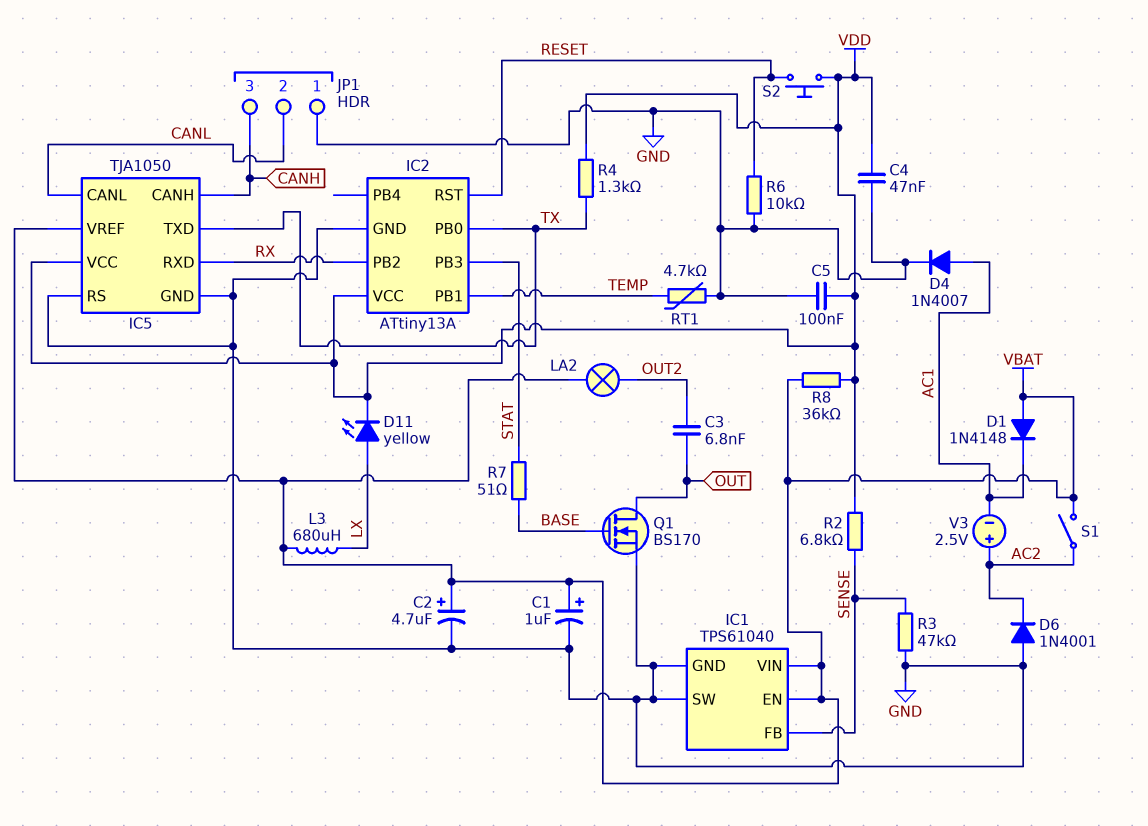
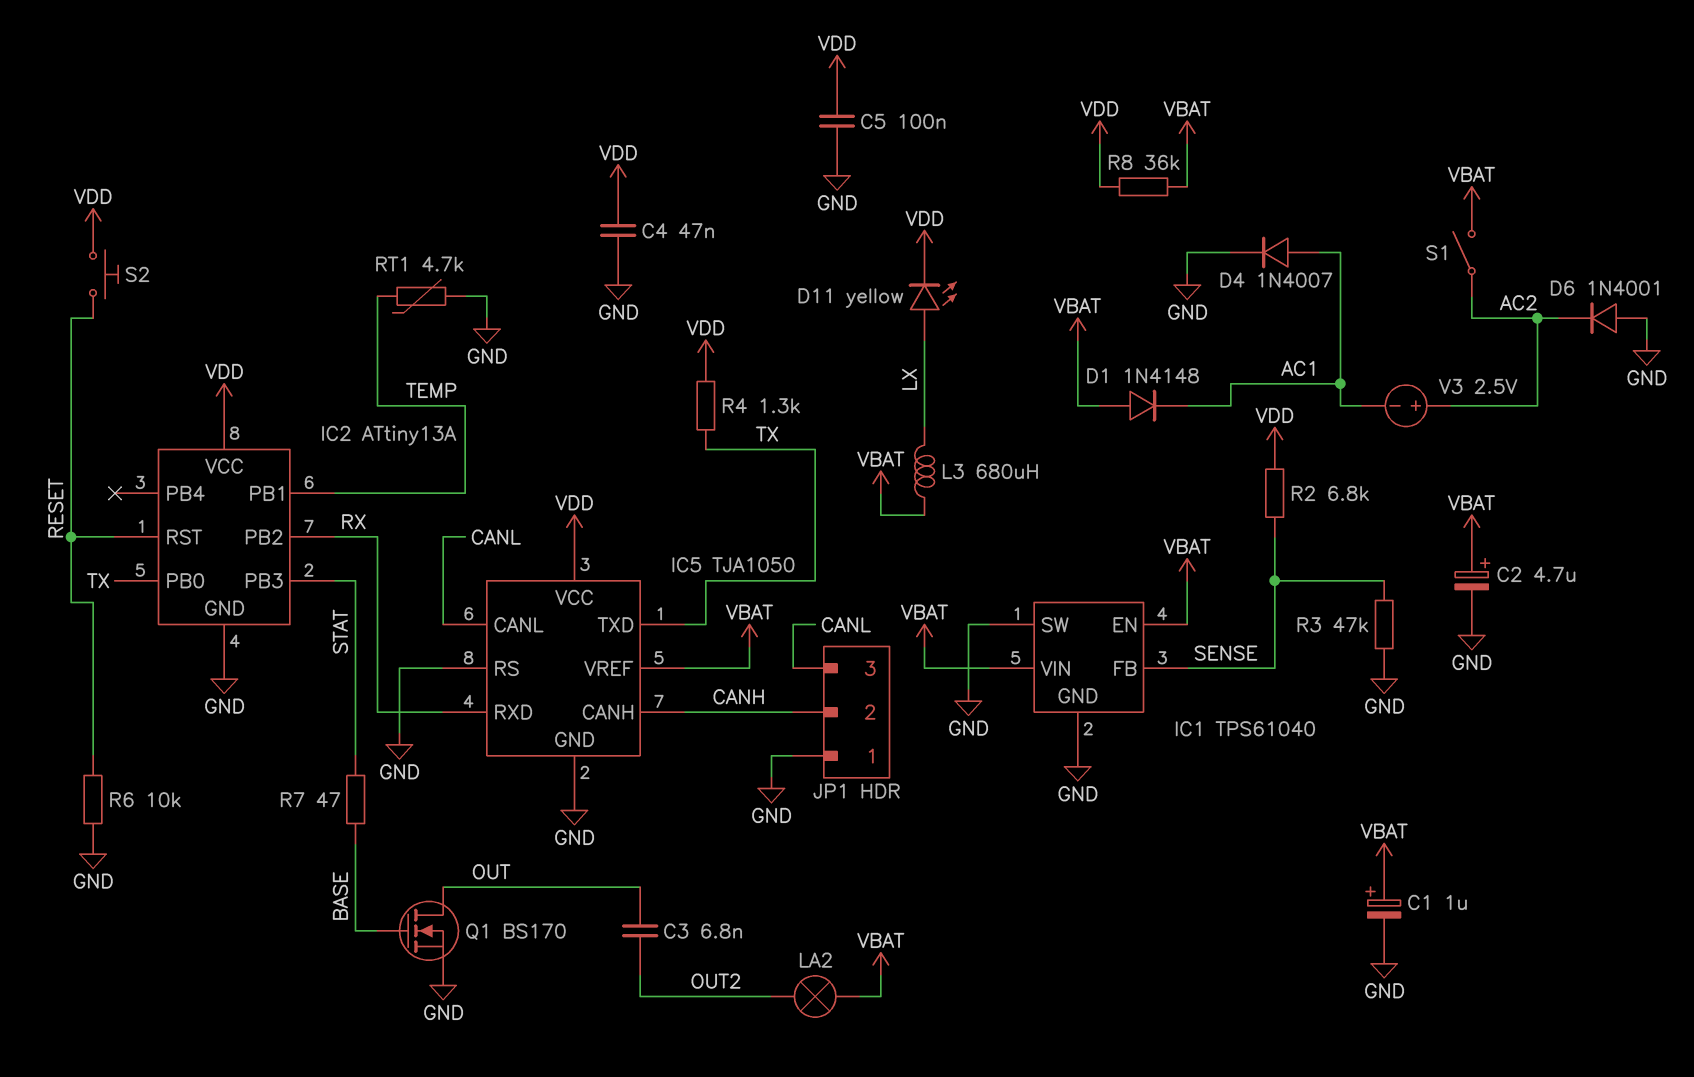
JP1 pin 2: CANL -> CANH
JP1 pin 3: CANH -> CANL
R7: 51 (BASE, STAT) -> 47 (BASE, STAT)

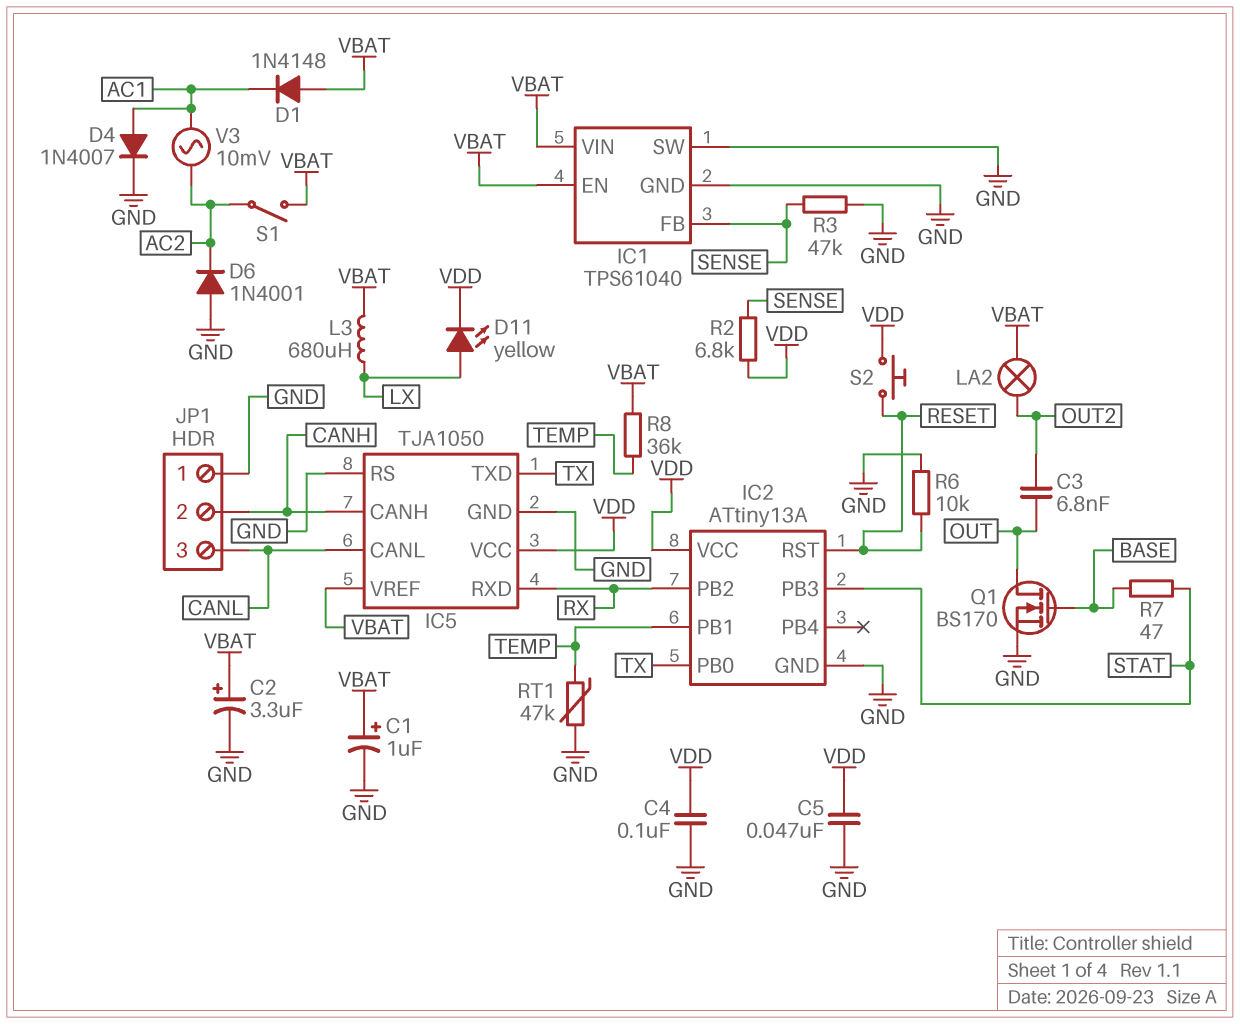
C2: 4.7uF (plus VBAT, minus GND) -> 3.3uF (plus VBAT, minus GND)
C4: 47nF (GND, VDD) -> 100nF (GND, VDD)
C5: 100nF (GND, VDD) -> 47nF (GND, VDD)
R4: 1.3k (TX, VDD) -> none
R8: 36k (VBAT, VDD) -> 36k (TEMP, VBAT)
RT1: 4.7k (GND, TEMP) -> 47k (GND, TEMP)
V3: 2.5V (plus AC2, minus AC1) -> AC 10mV (AC1, AC2)

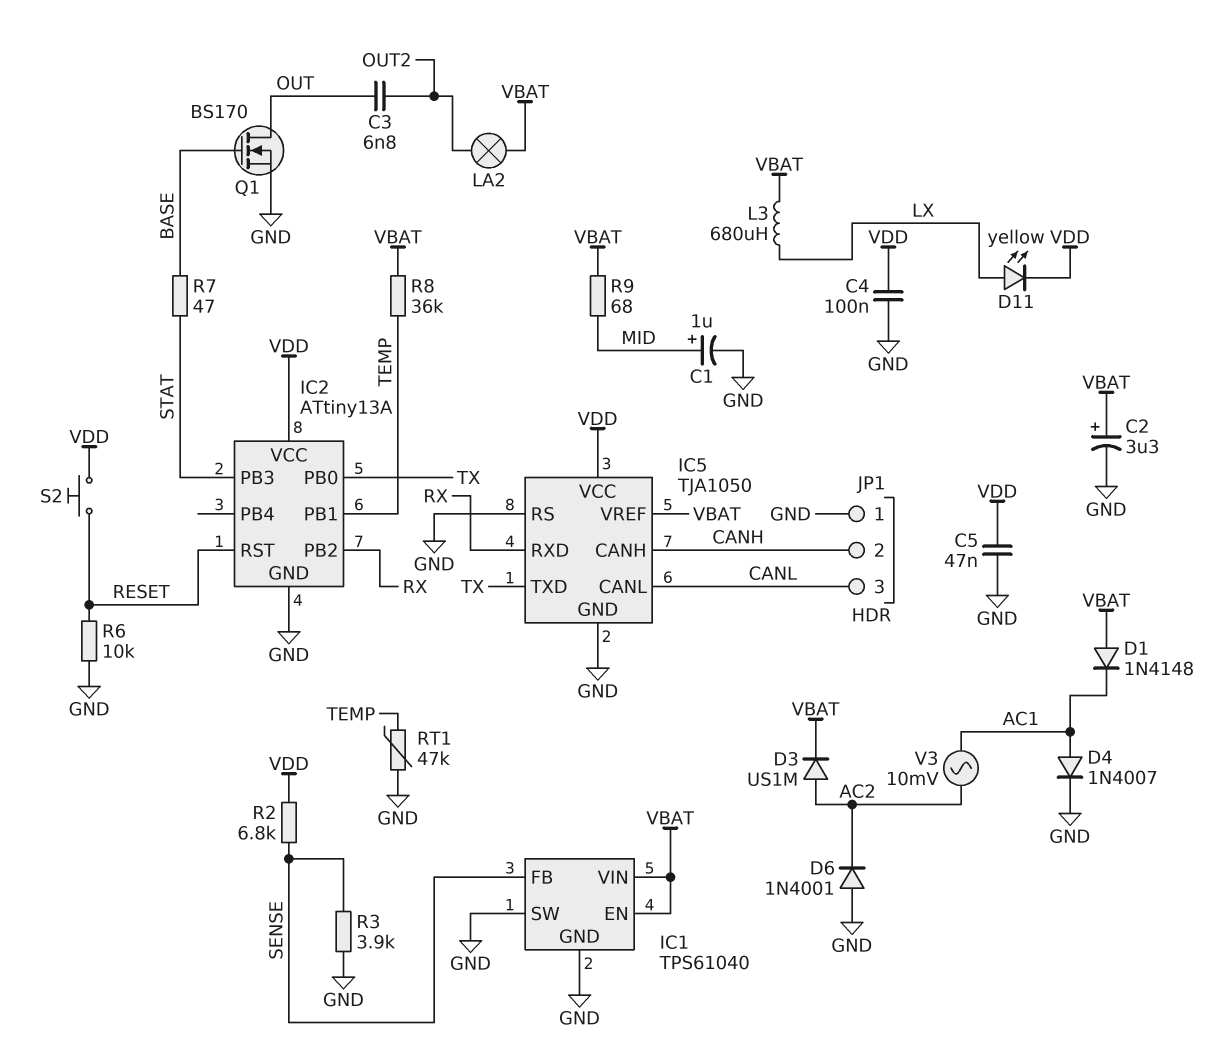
C1: 1uF (plus VBAT, minus GND) -> 1uF (plus MID, minus GND)
D3: none -> diode US1M (A AC2, K VBAT)
R3: 47k (GND, SENSE) -> 3.9k (GND, SENSE)
R9: none -> 68 (MID, VBAT)
S1: switch (AC2, VBAT) -> none

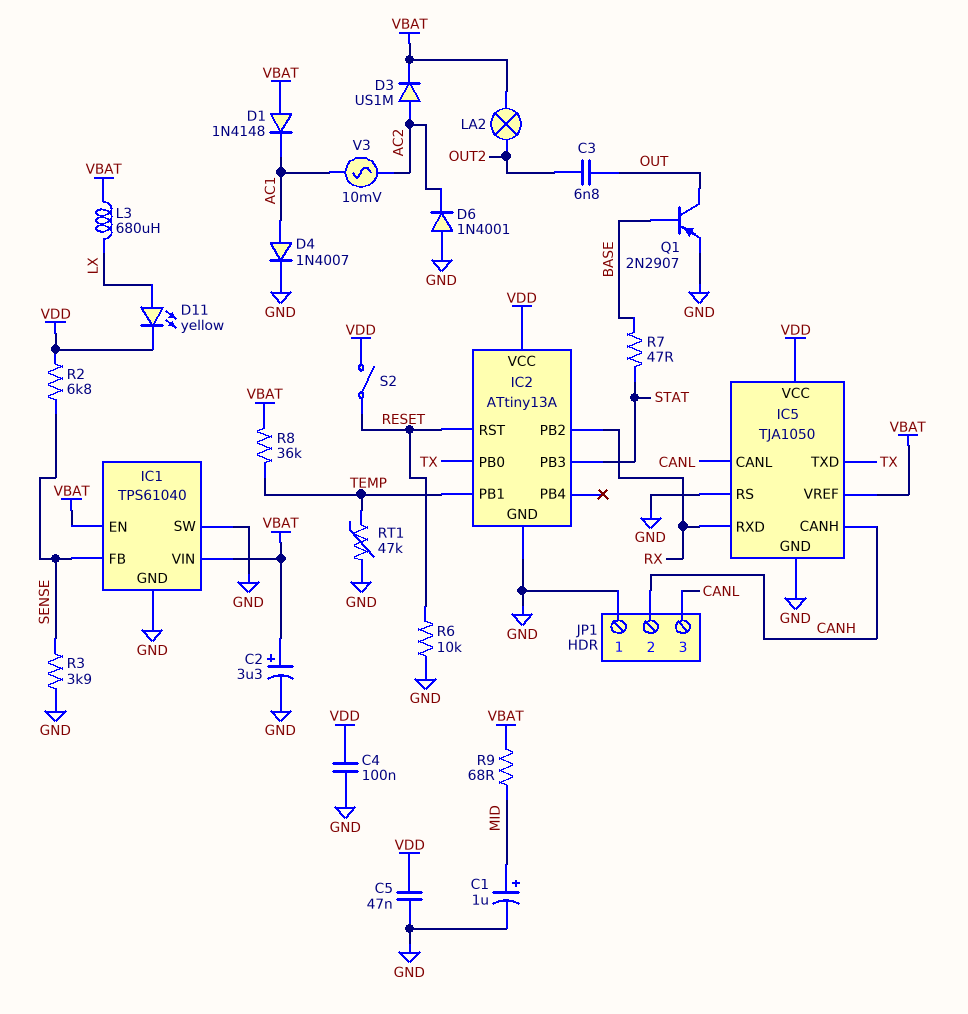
Q1: NMOS BS170 (G BASE, D OUT, S GND) -> PNP 2N2907 (B BASE, C OUT, E GND)
S2: button (RESET, VDD) -> switch (RESET, VDD)

